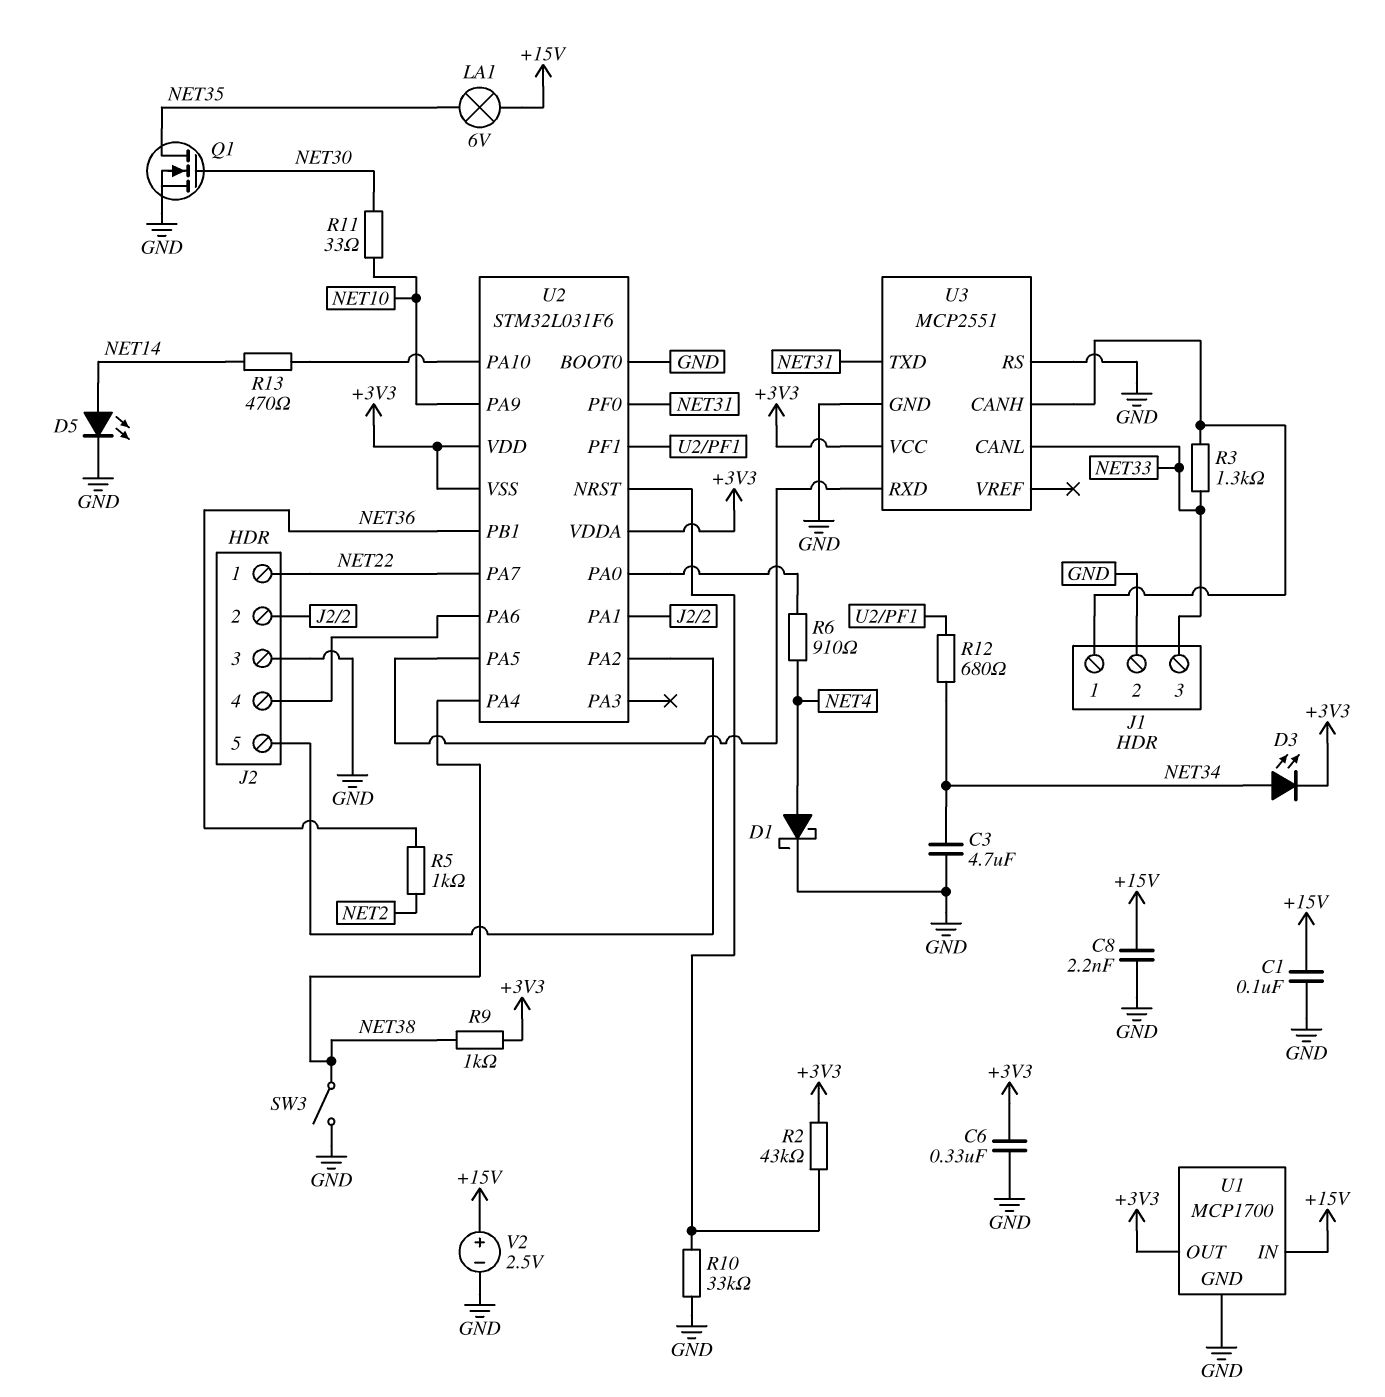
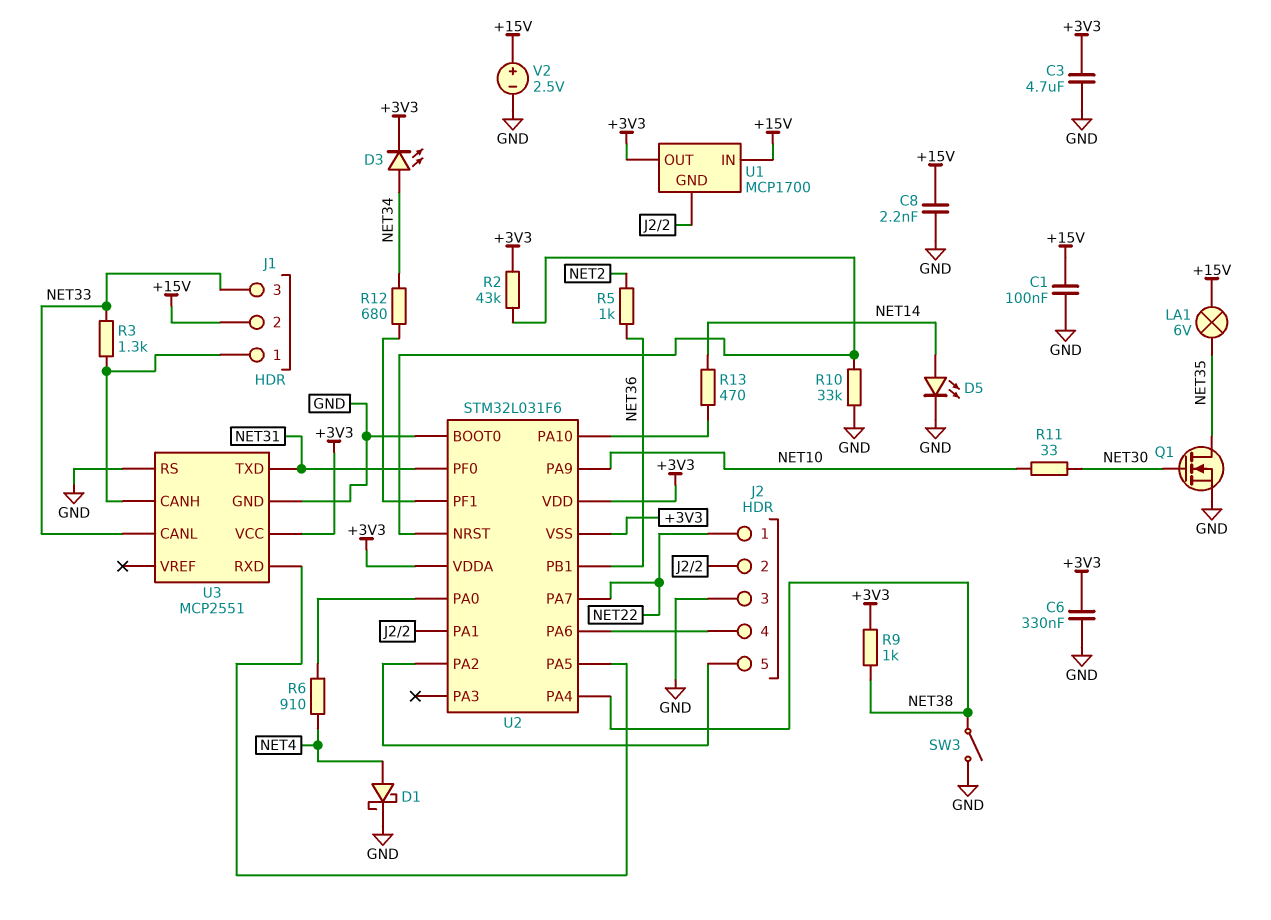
C3: 4.7uF (GND, NET34) -> 4.7uF (+3V3, GND)
J1 pin 2: GND -> +15V
U1 pin GND: GND -> J2/2

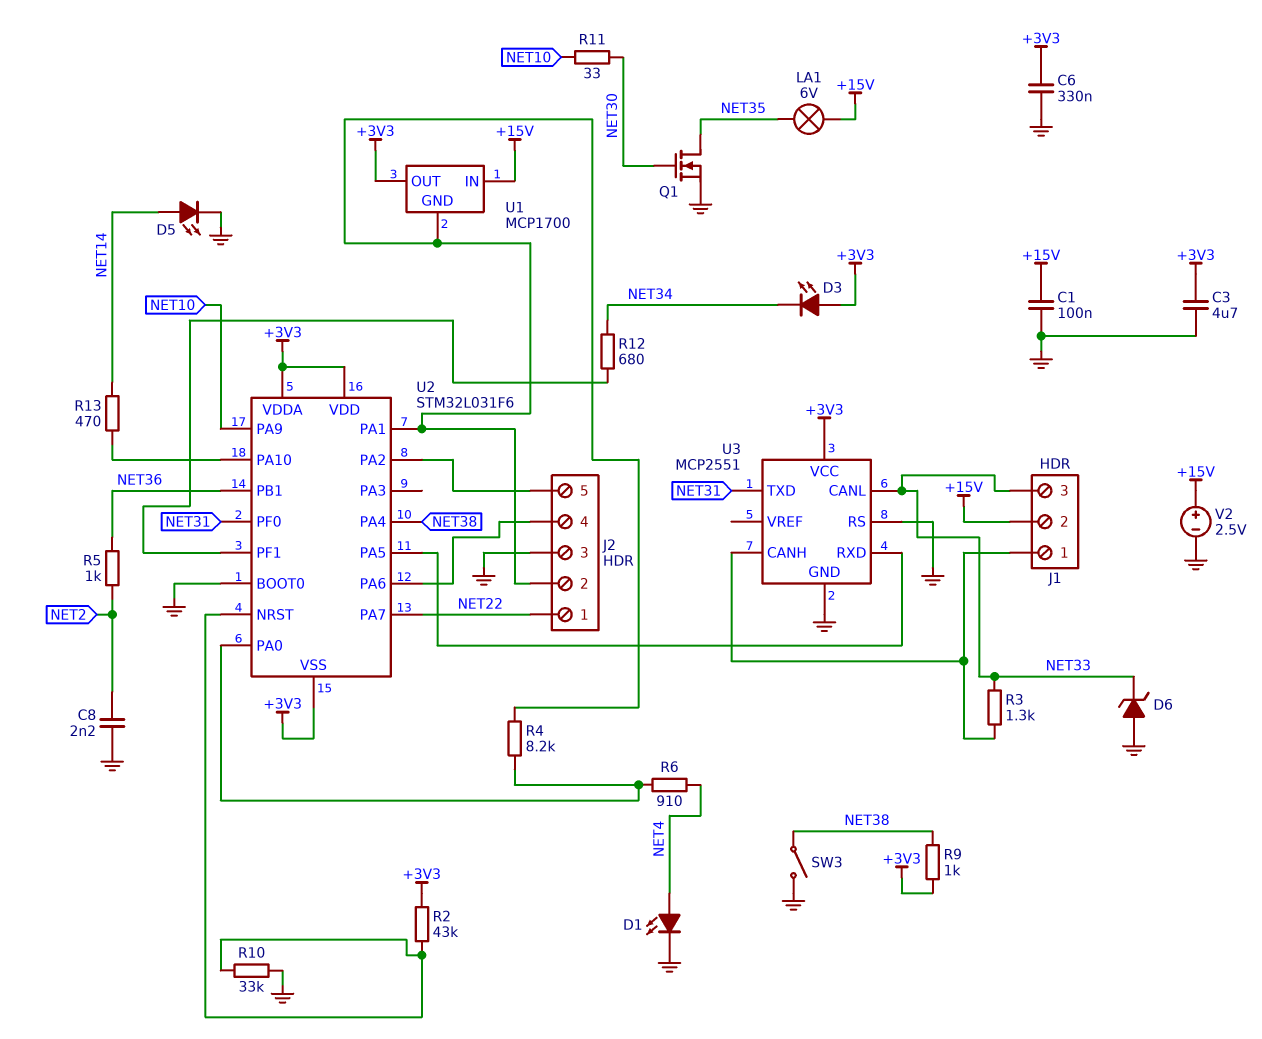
C8: 2.2nF (+15V, GND) -> 2.2nF (GND, NET2)
D1: schottky (A NET4, K GND) -> LED (A NET4, K GND)
D3: LED (A NET34, K +3V3) -> LED (A +3V3, K NET34)
D6: none -> zener (A GND, K NET33)
R4: none -> 8.2k (J2/2, U2/PA0)

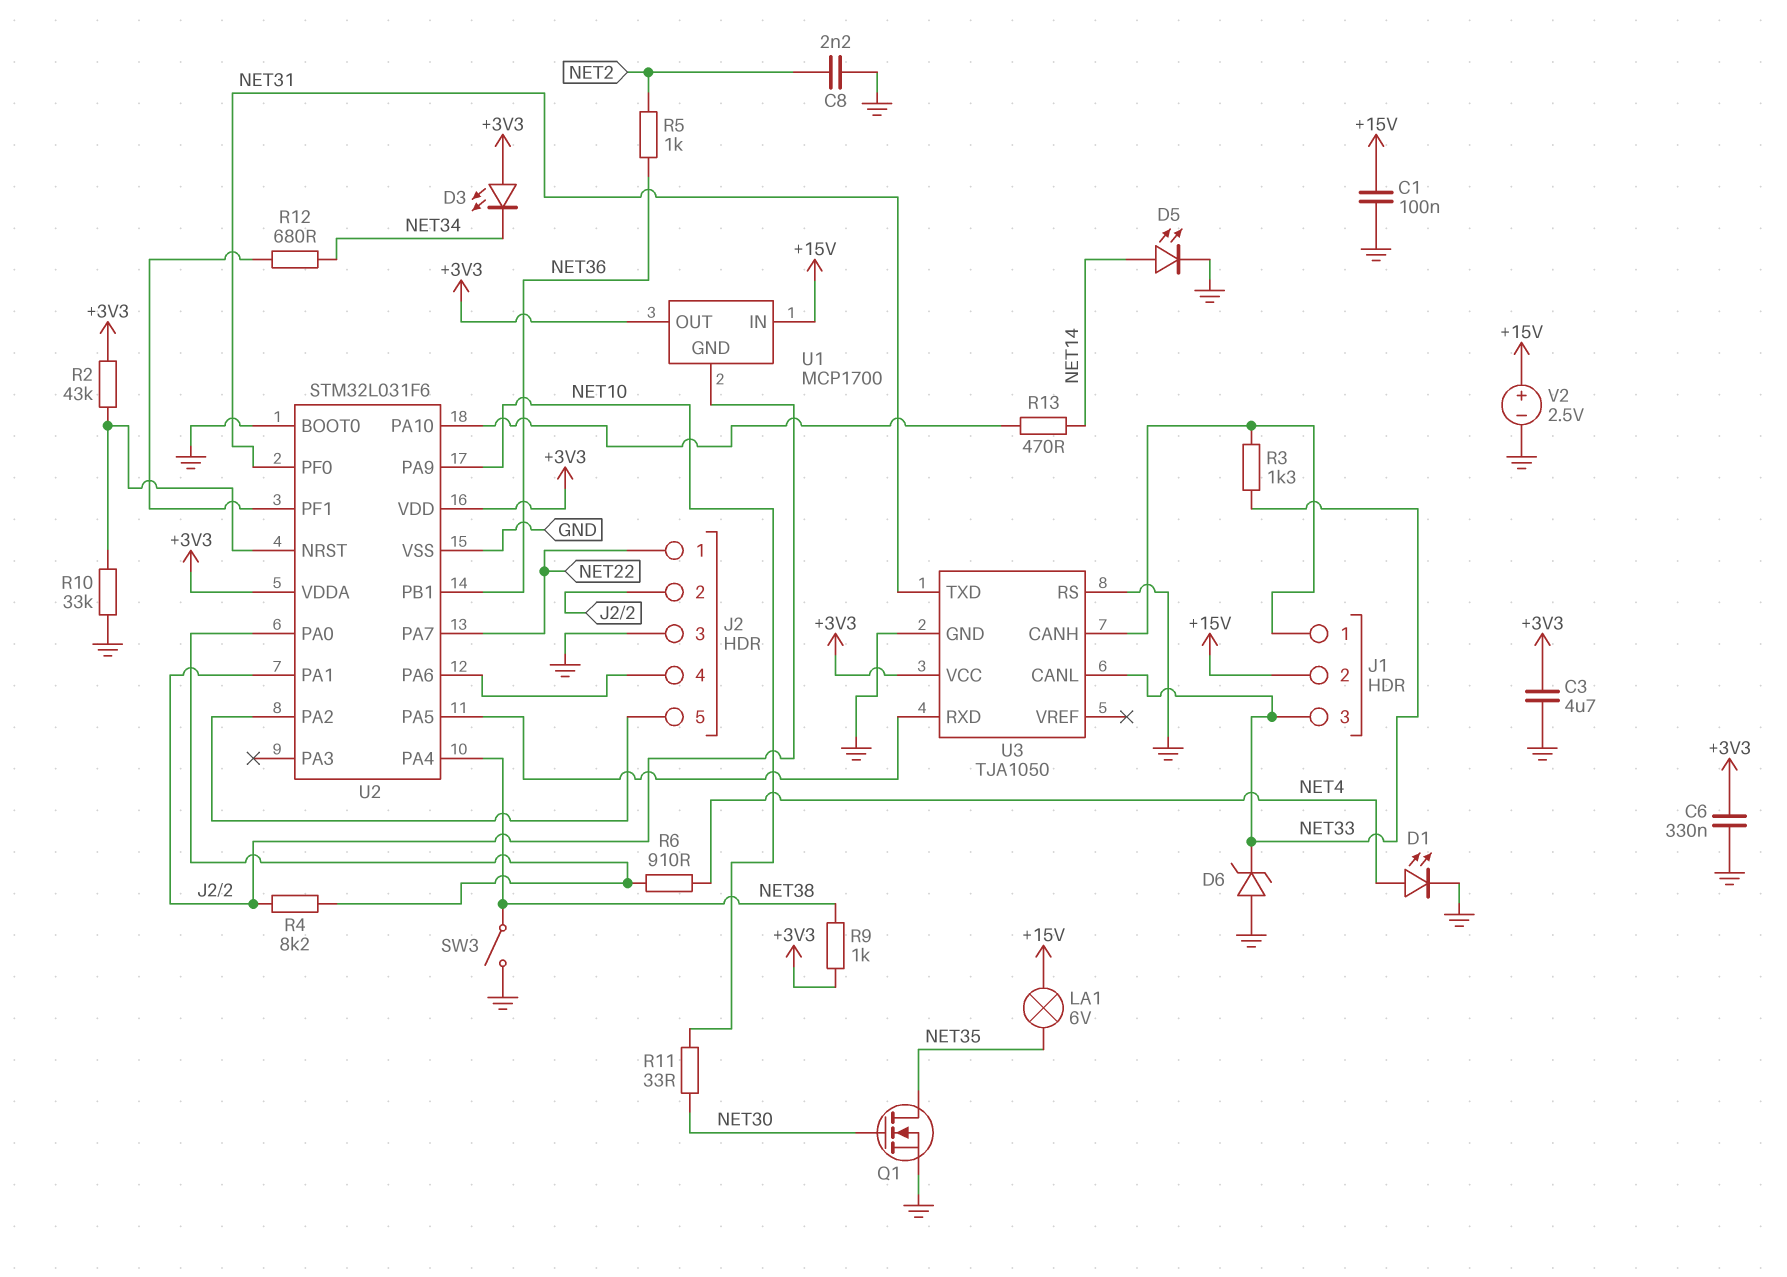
U2 pin VSS: +3V3 -> GND
U3: MCP2551 -> TJA1050

